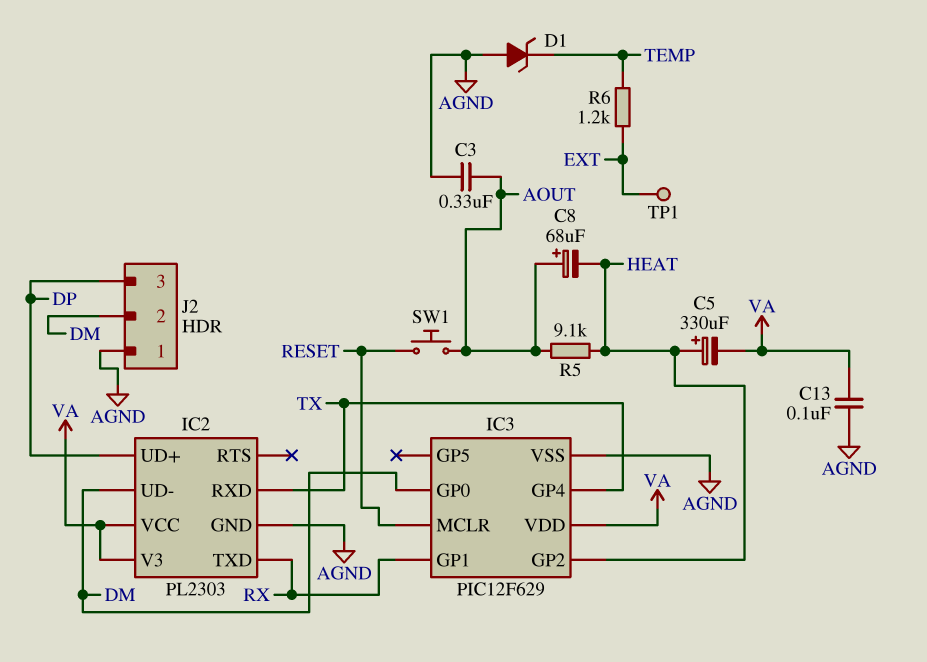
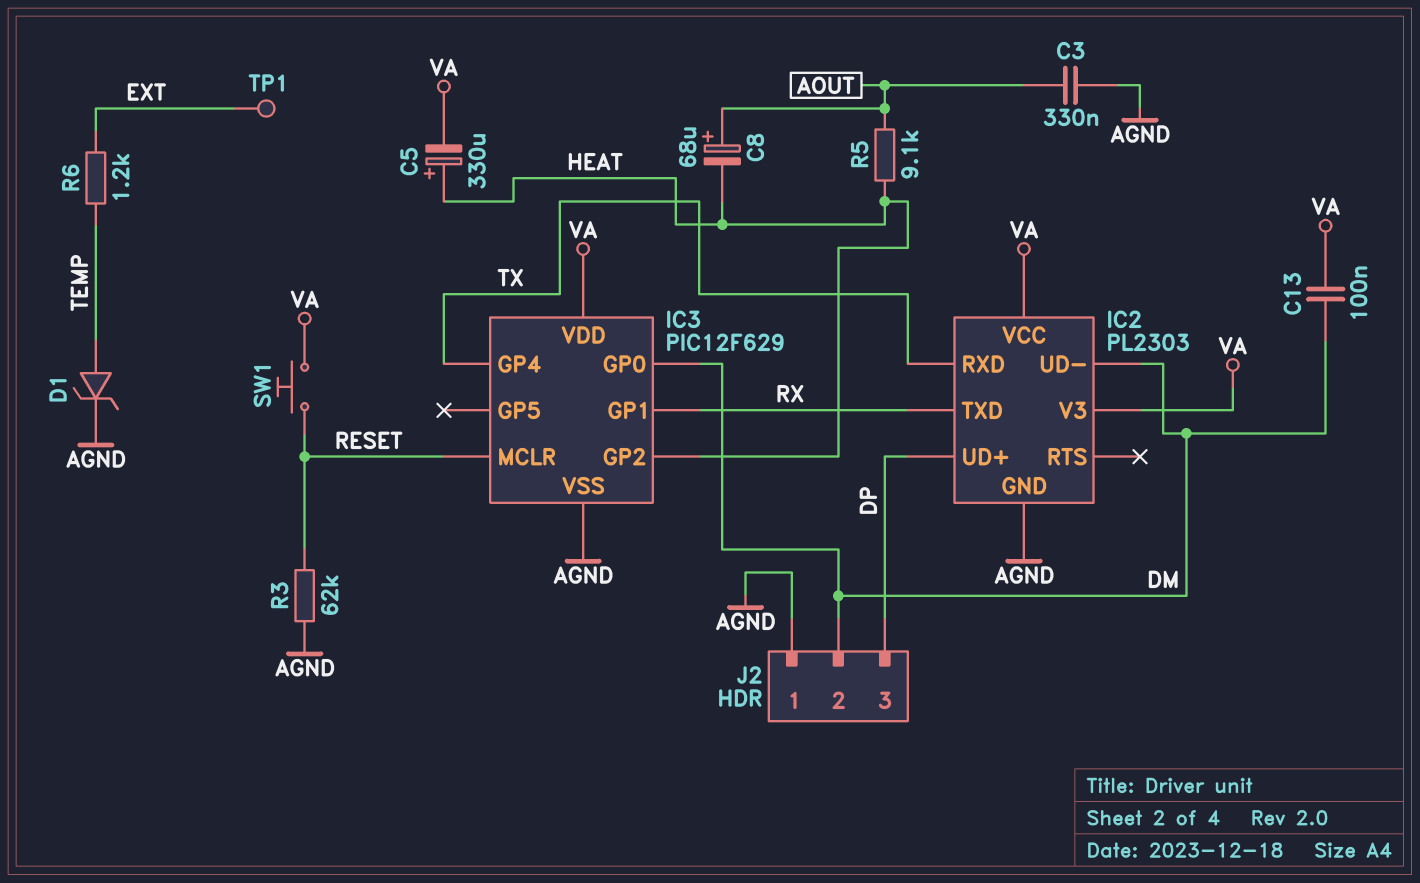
C13: 100nF (AGND, VA) -> 100nF (DM, VA)
D1: zener (A AGND, K TEMP) -> zener (A TEMP, K AGND)
R3: none -> 62k (AGND, RESET)
SW1: button (AOUT, RESET) -> button (RESET, VA)

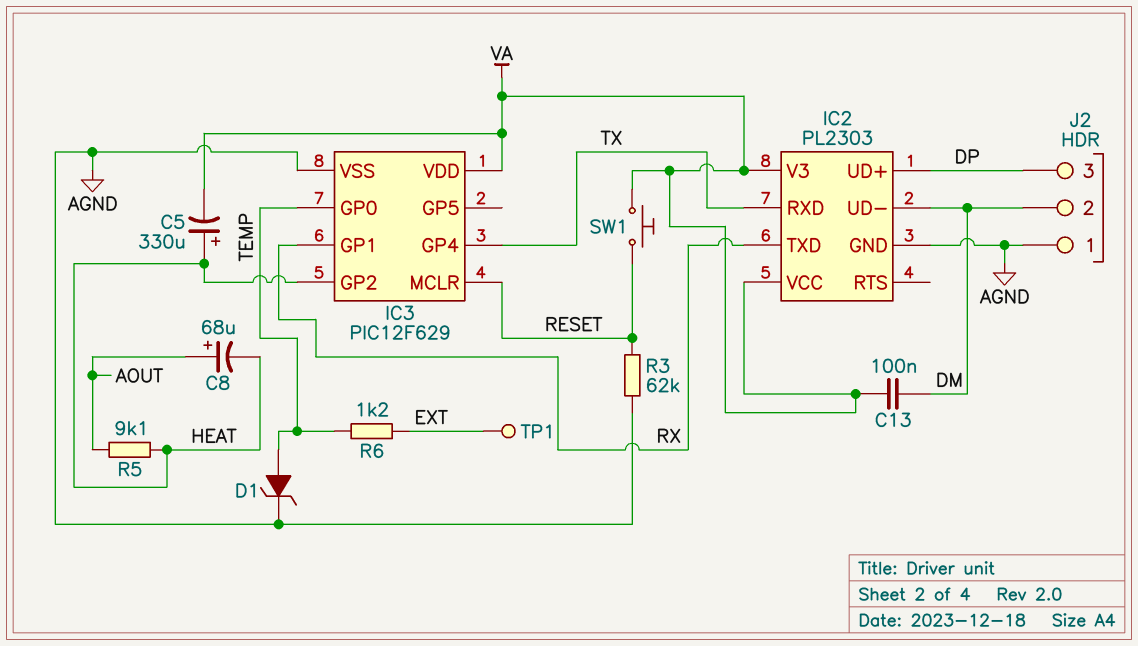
C3: 330nF (AGND, AOUT) -> none
IC3 pin GP0: DM -> TEMP

